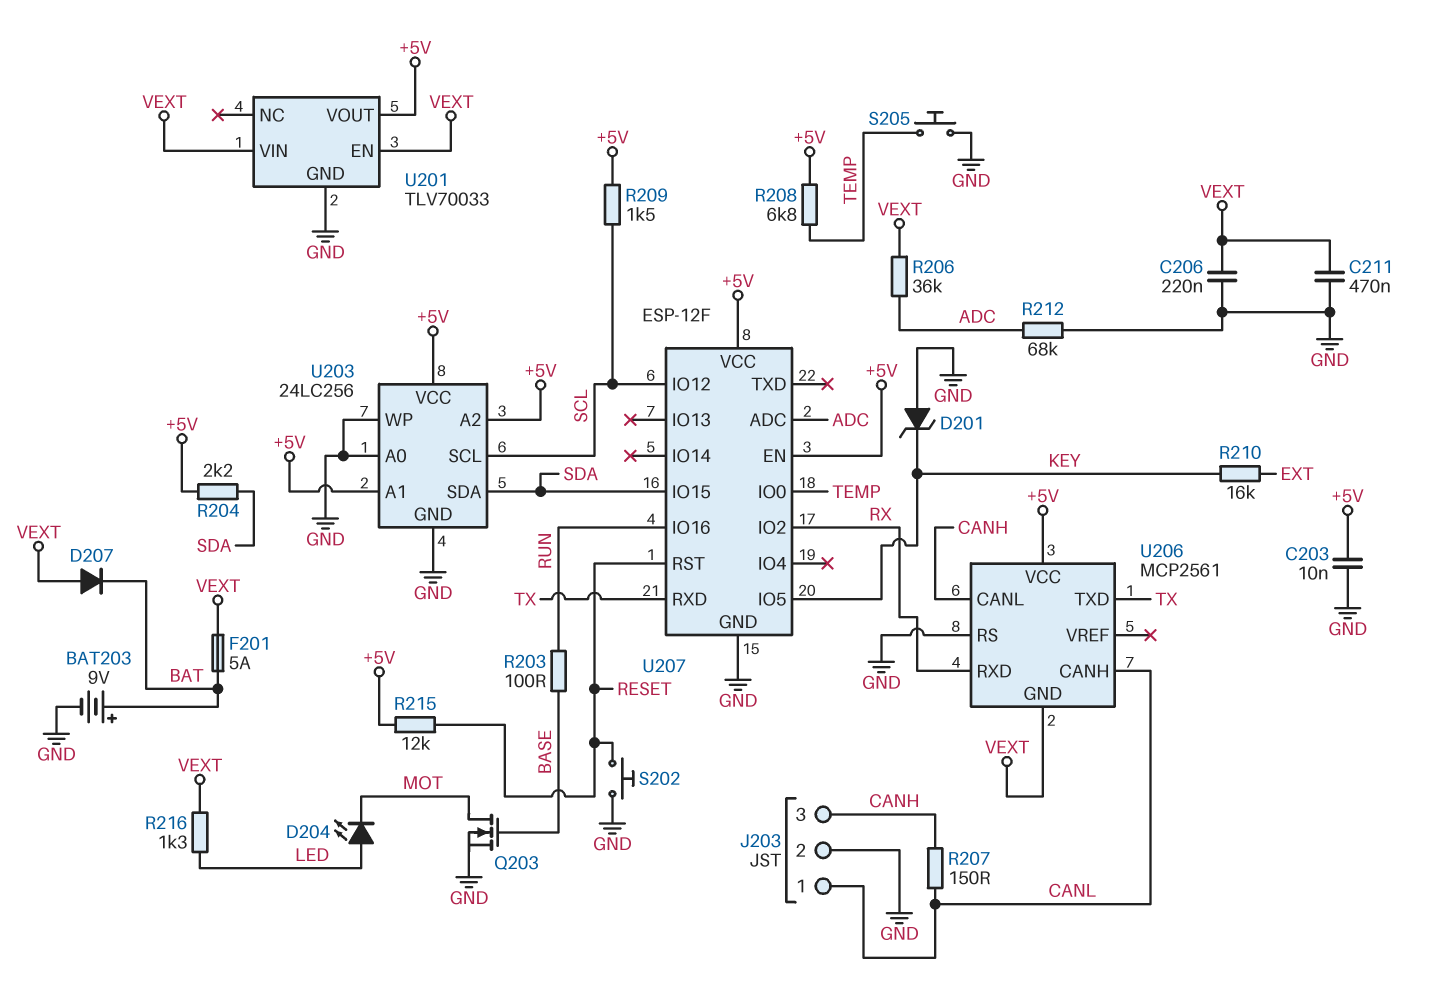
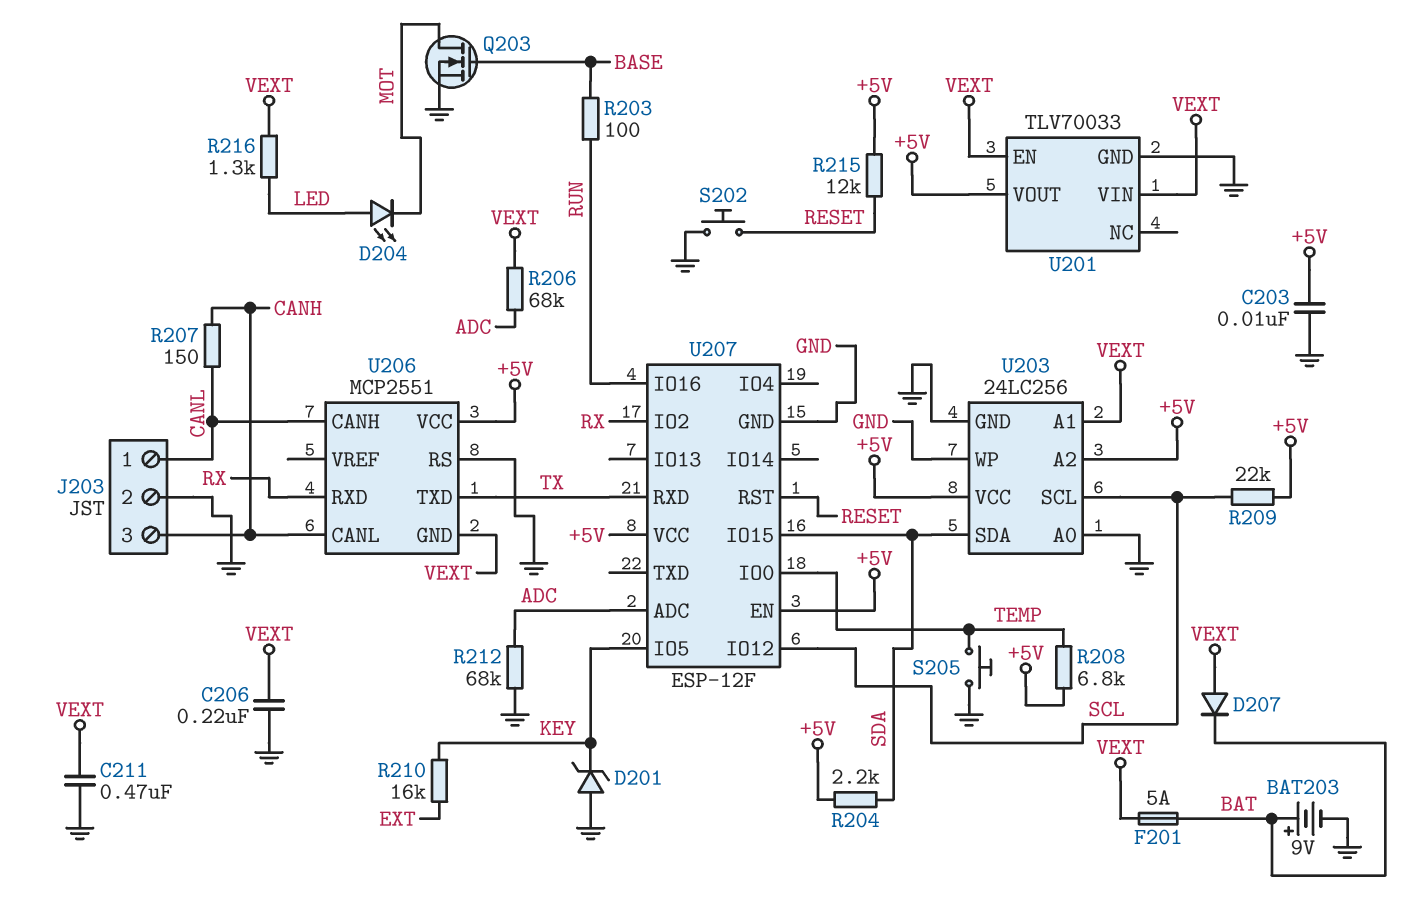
R206: 36k (ADC, VEXT) -> 68k (ADC, VEXT)
R209: 1.5k (+5V, SCL) -> 22k (+5V, SCL)
U203 pin A1: +5V -> VEXT
U206: MCP2561 -> MCP2551

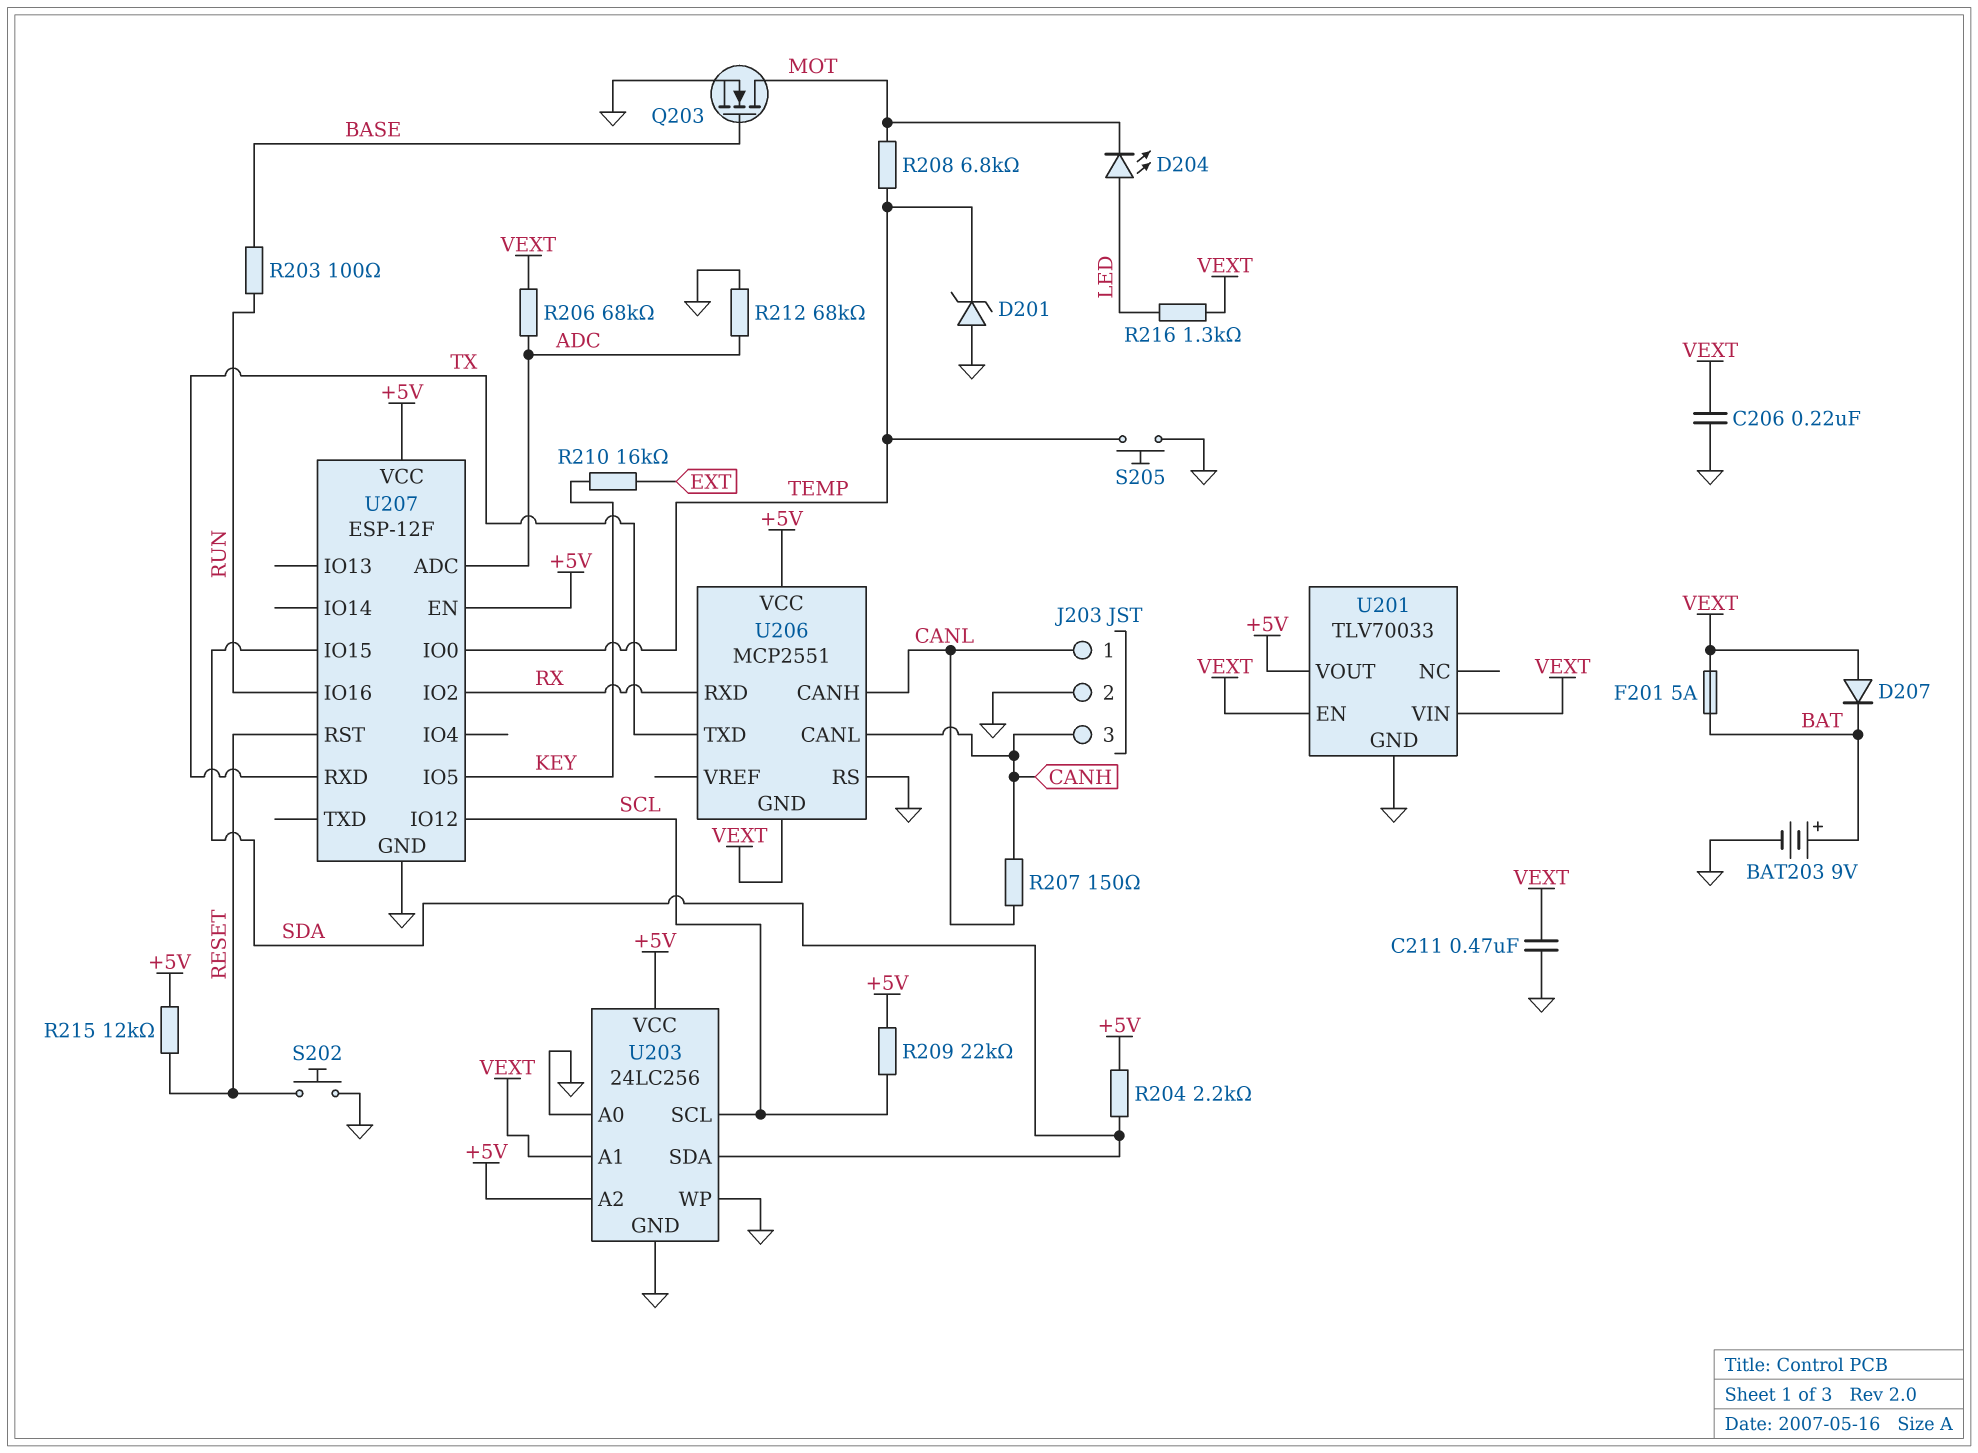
C203: 10nF (+5V, GND) -> none
D201: zener (A GND, K KEY) -> zener (A GND, K TEMP)
R208: 6.8k (+5V, TEMP) -> 6.8k (MOT, TEMP)

